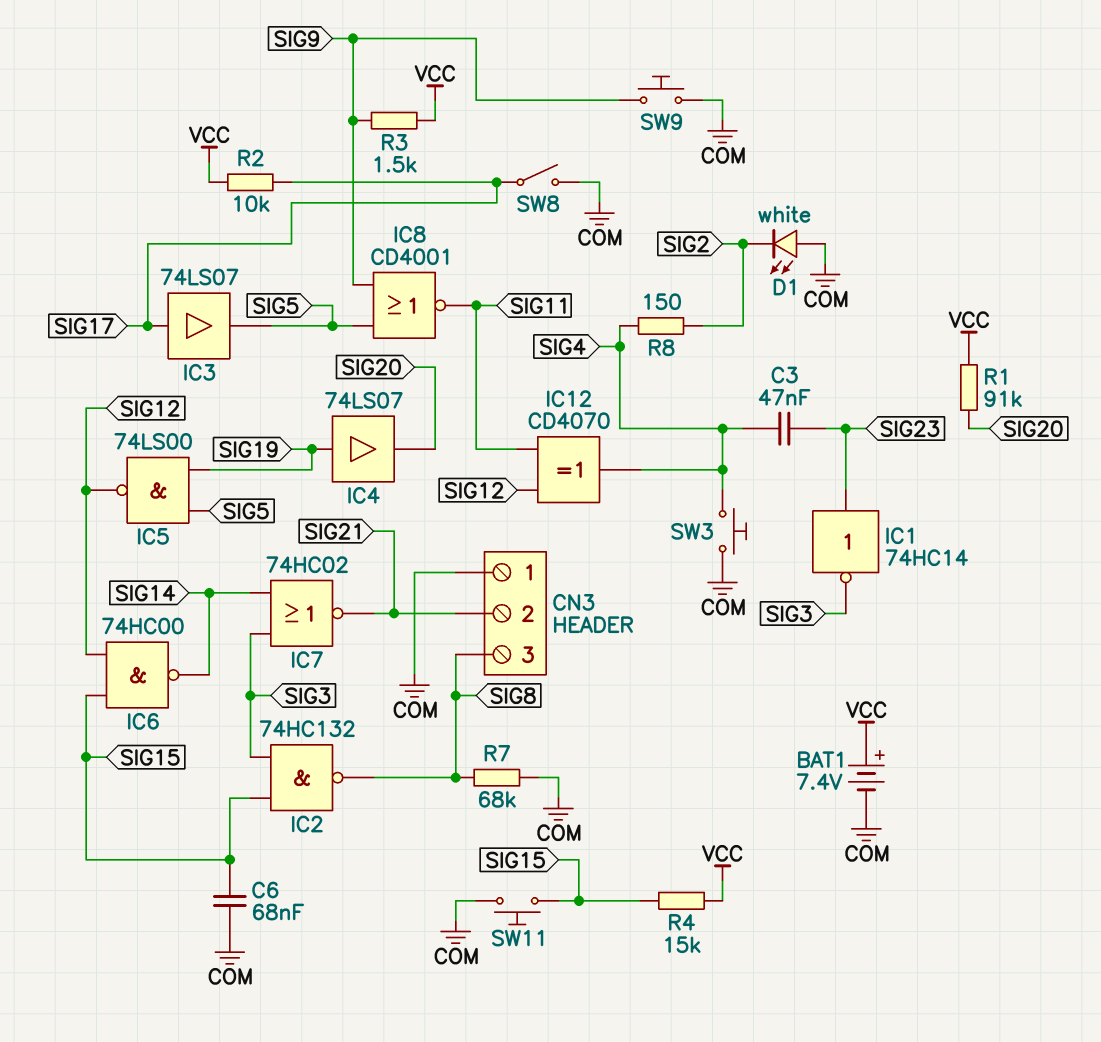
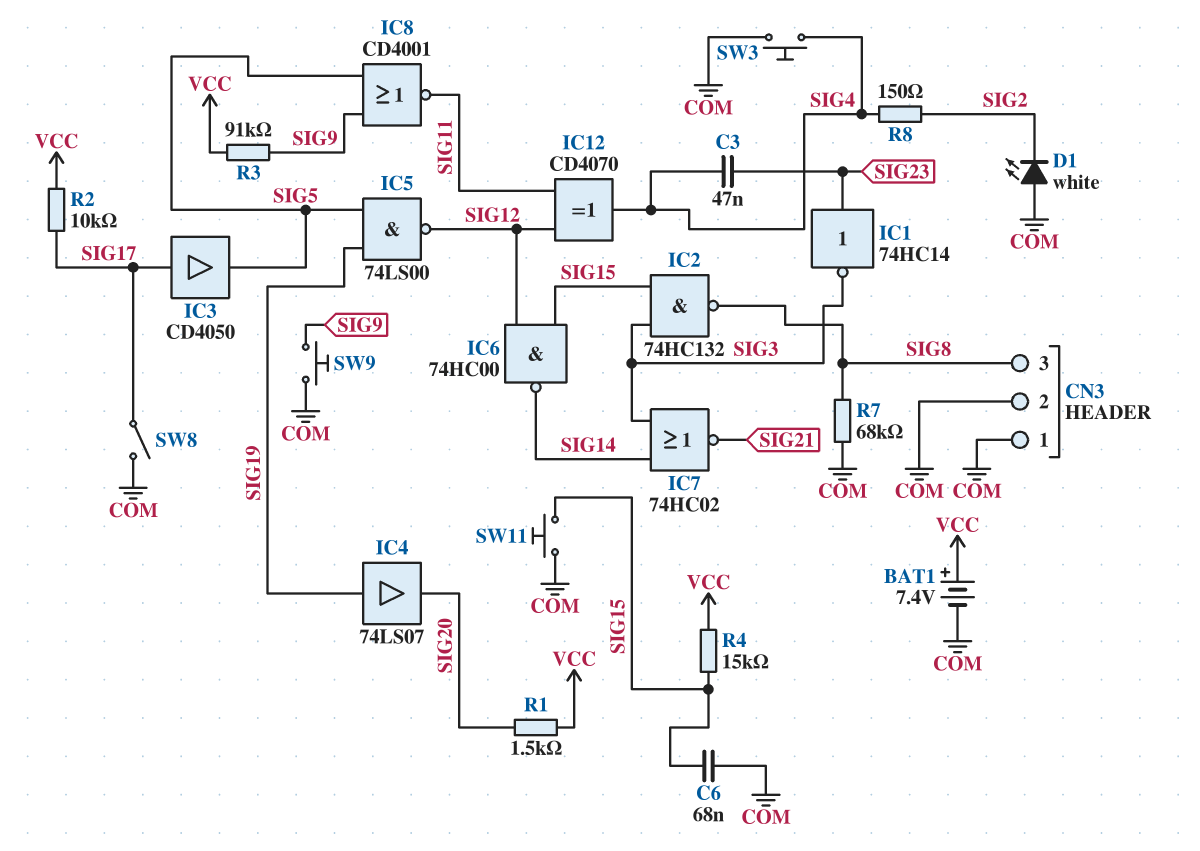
CN3 pin 2: SIG21 -> COM
IC3: buffer 74LS07 (in SIG17, out SIG5) -> buffer CD4050 (in SIG17, out SIG5)
R1: 91k (SIG20, VCC) -> 1.5k (SIG20, VCC)
R3: 1.5k (SIG9, VCC) -> 91k (SIG9, VCC)

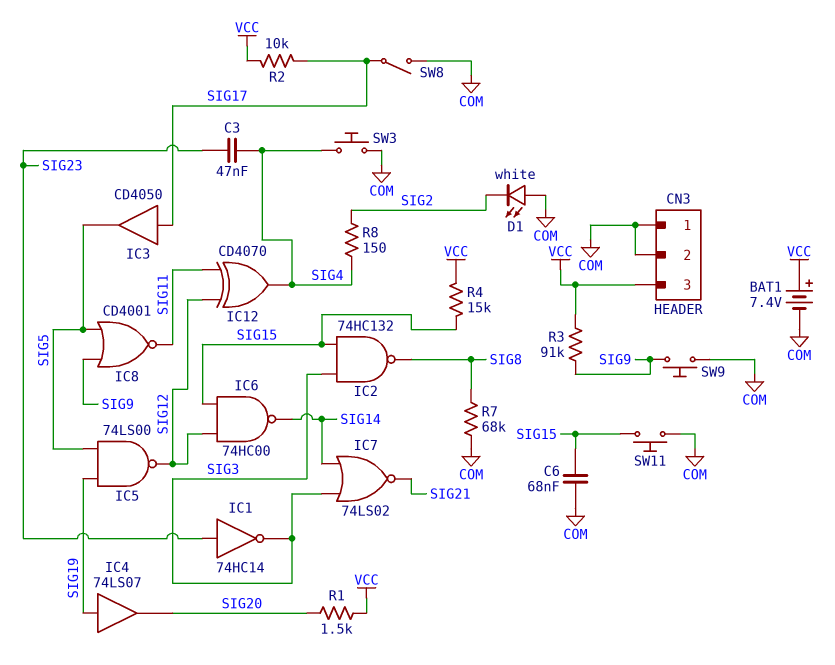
CN3 pin 3: SIG8 -> VCC
IC7: NOR 74HC02 (in SIG3, in SIG14, out SIG21) -> NOR 74LS02 (in SIG3, in SIG14, out SIG21)

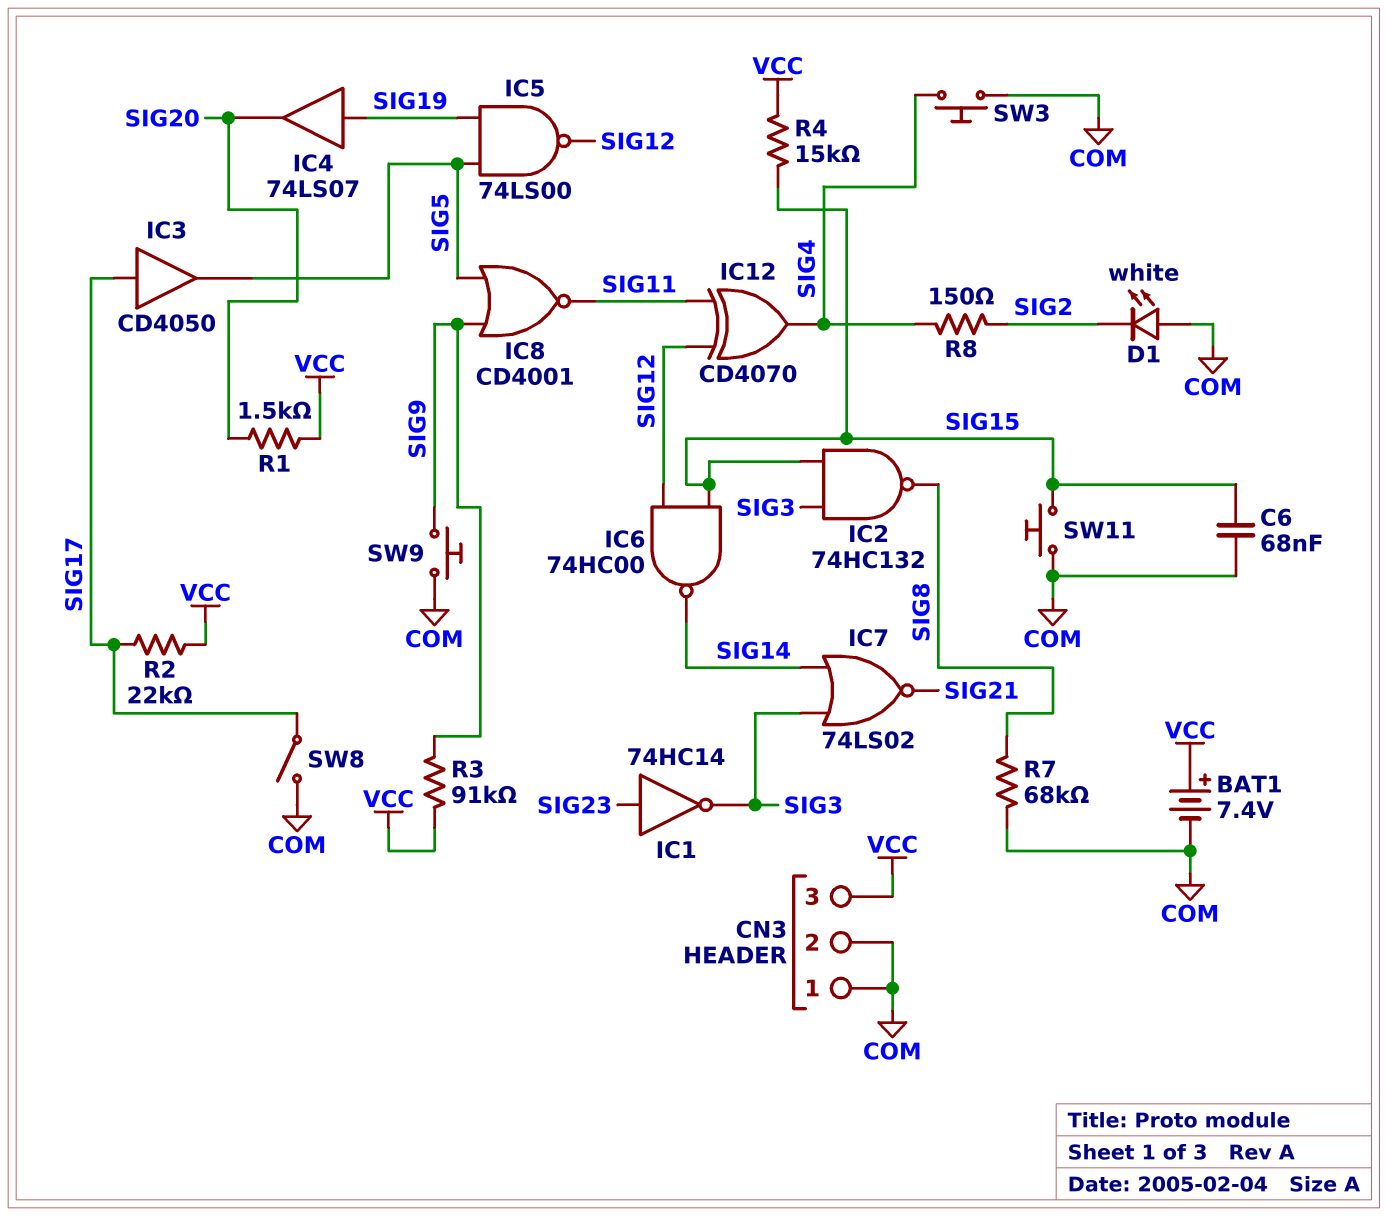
C3: 47nF (SIG4, SIG23) -> none
R2: 10k (SIG17, VCC) -> 22k (SIG17, VCC)

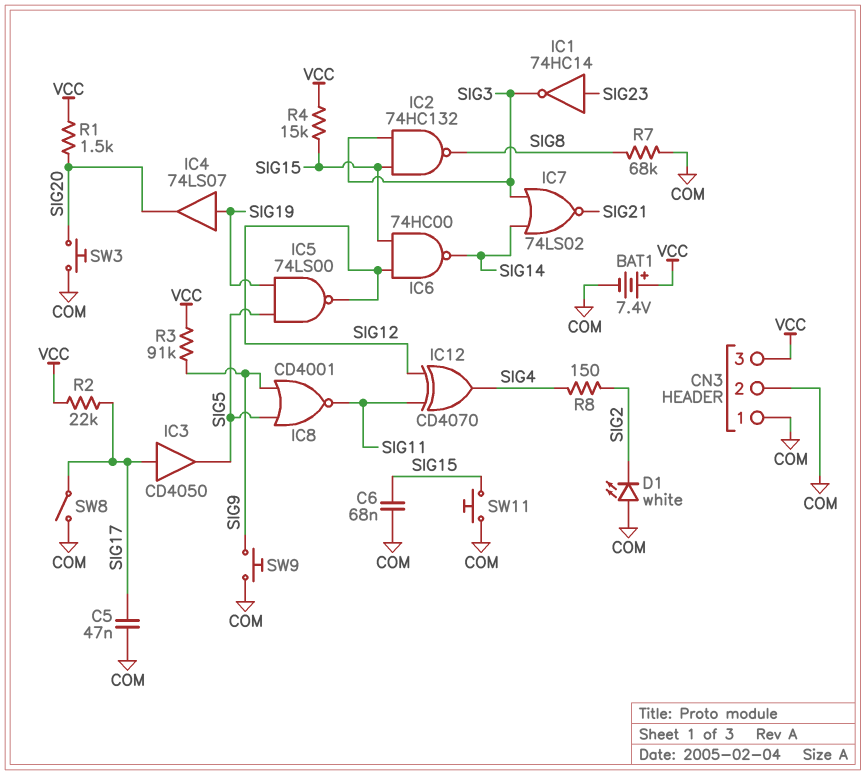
C5: none -> 47nF (COM, SIG17)
SW3: button (COM, SIG4) -> button (COM, SIG20)

